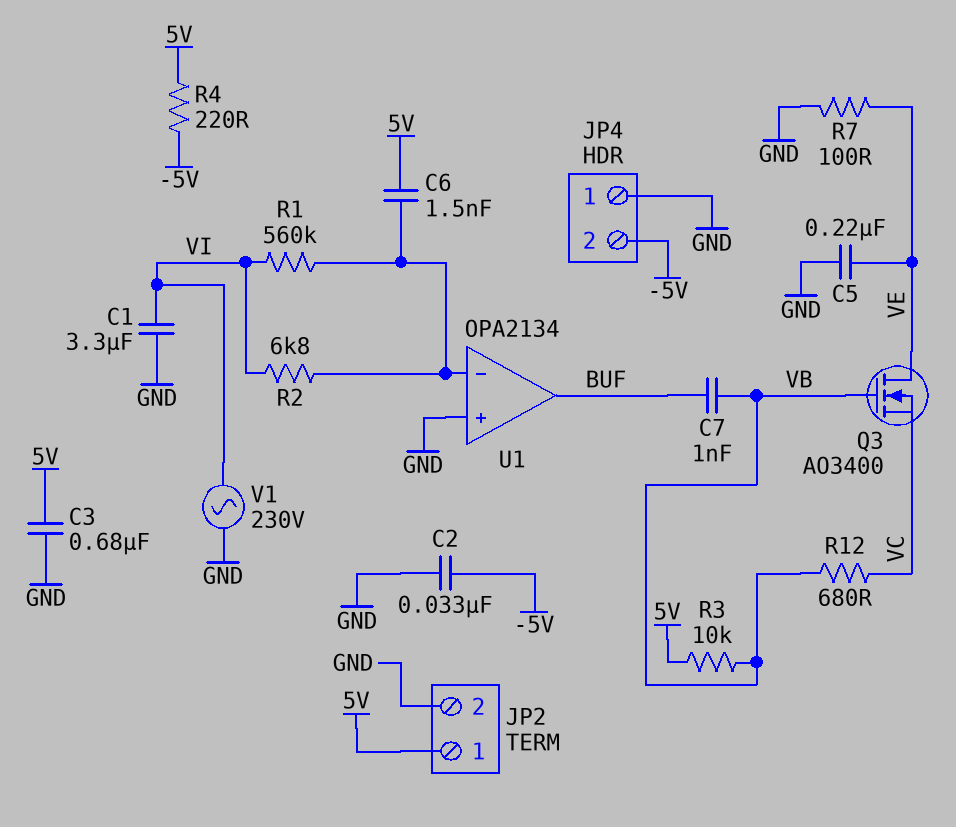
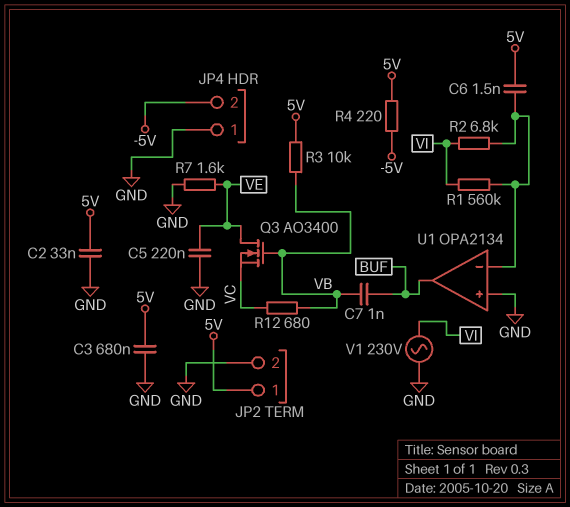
C1: 3.3uF (GND, VI) -> none
C2: 33nF (-5V, GND) -> 33nF (5V, GND)
R7: 100 (GND, VE) -> 1.6k (GND, VE)

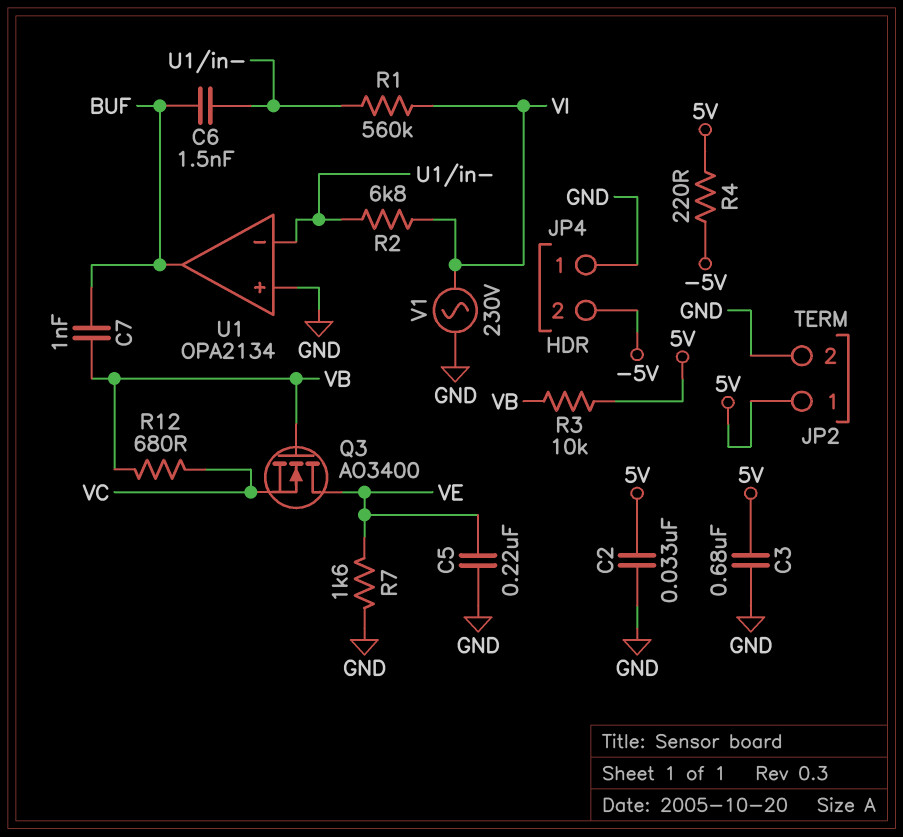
C6: 1.5nF (5V, U1/in-) -> 1.5nF (BUF, U1/in-)

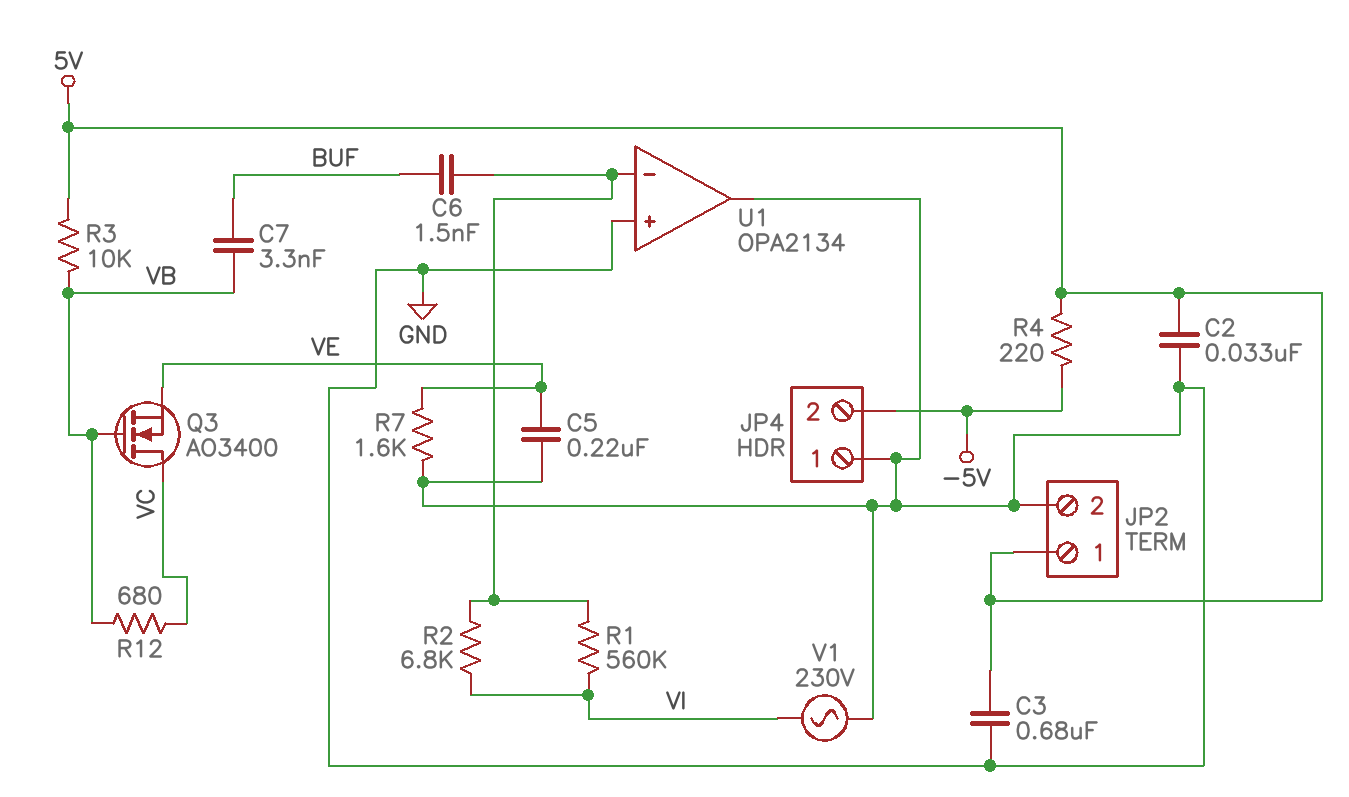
C7: 1nF (BUF, VB) -> 3.3nF (BUF, VB)
Q3: NMOS AO3400 (G VB, D VE, S VC) -> NMOS AO3400 (G VB, D VC, S VE)
U1 pin out: BUF -> GND

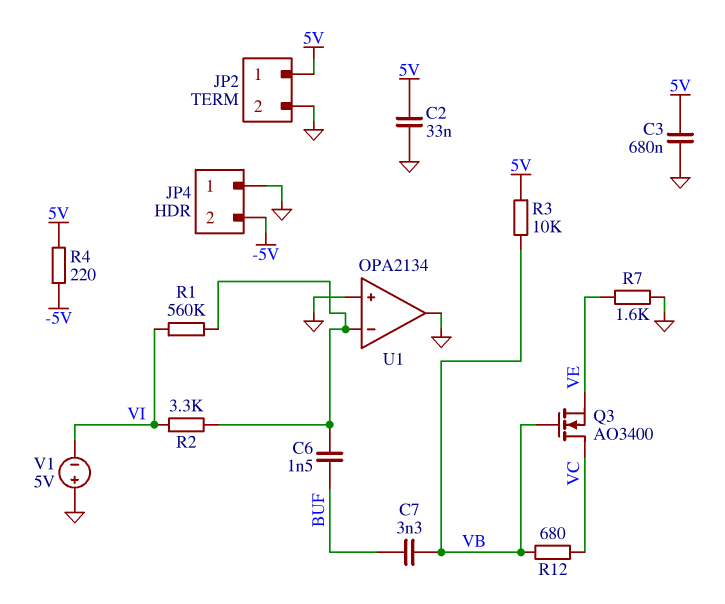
C5: 220nF (GND, VE) -> none
R2: 6.8k (U1/in-, VI) -> 3.3k (U1/in-, VI)
V1: AC 230V (GND, VI) -> 5V (plus GND, minus VI)

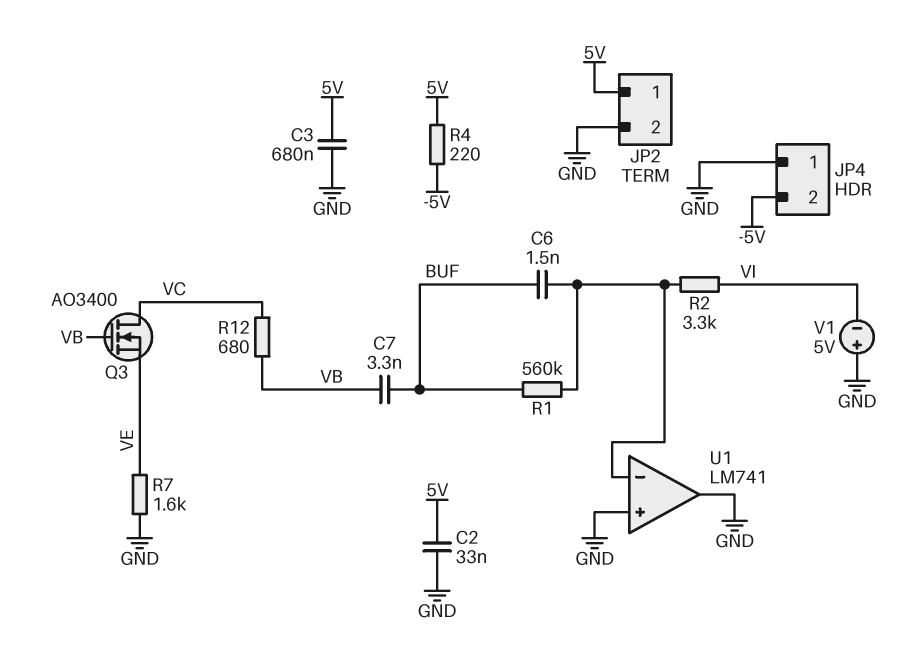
R1: 560k (U1/in-, VI) -> 560k (BUF, U1/in-)
R3: 10k (5V, VB) -> none
U1: OPA2134 -> LM741

